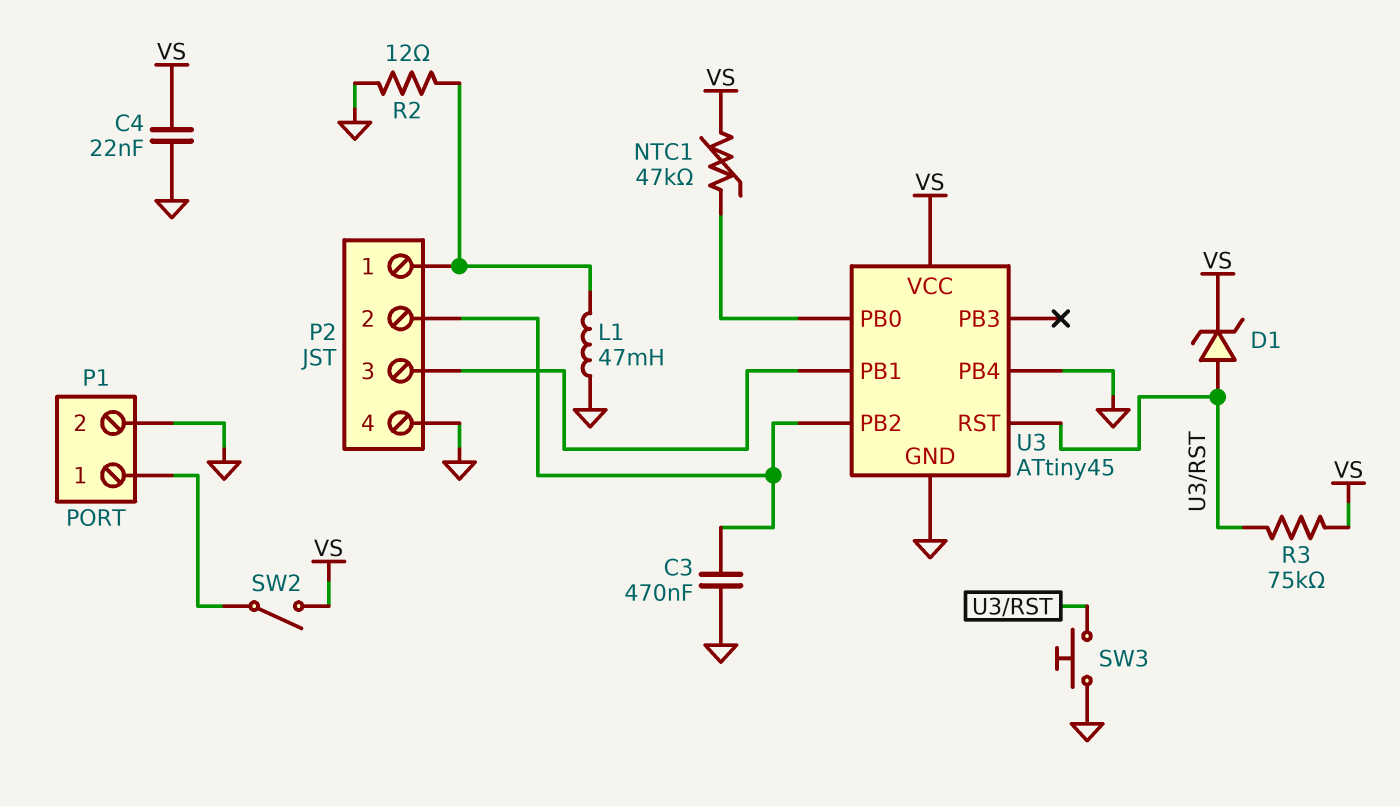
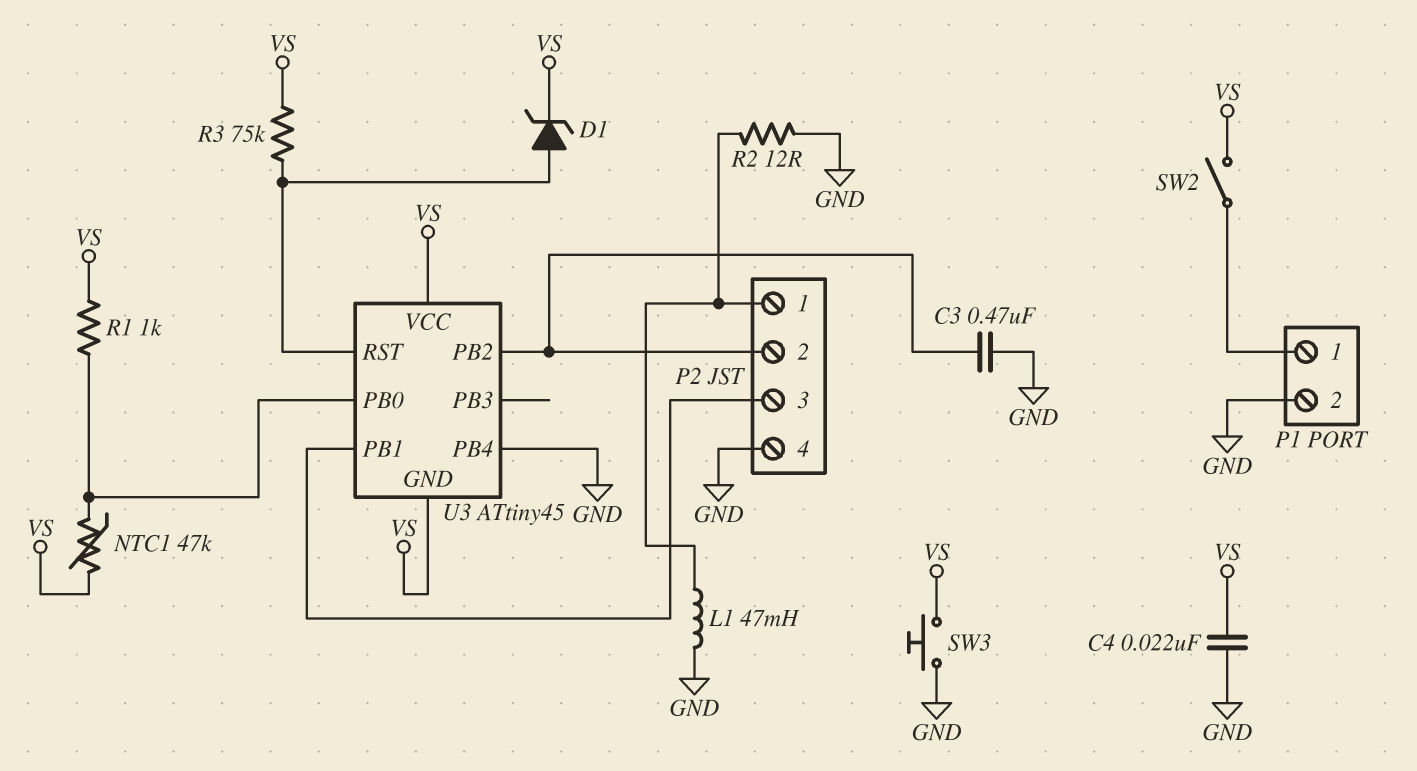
R1: none -> 1k (U3/PB0, VS)
SW3: button (GND, U3/RST) -> button (GND, VS)
U3 pin GND: GND -> VS

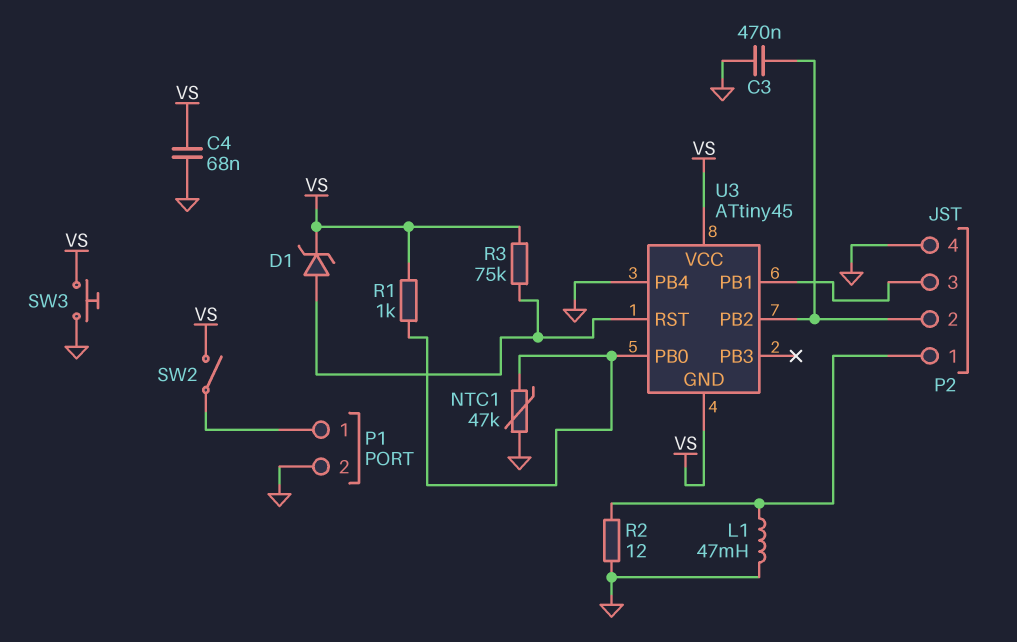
C4: 22nF (GND, VS) -> 68nF (GND, VS)
NTC1: 47k (U3/PB0, VS) -> 47k (GND, U3/PB0)

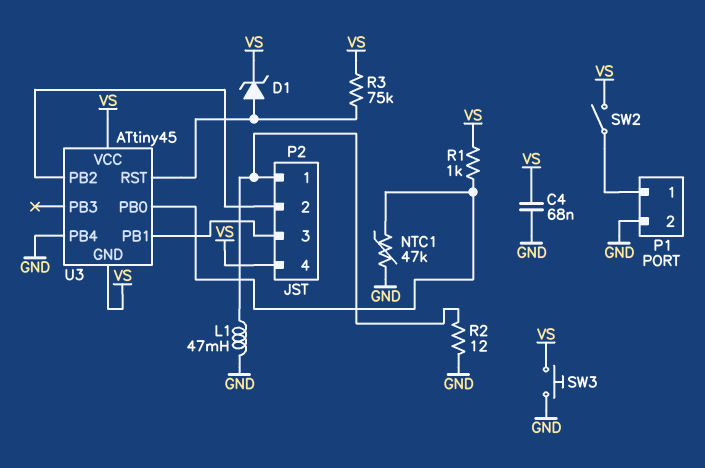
C3: 470nF (GND, P2/2) -> none
P2 pin 4: GND -> VS

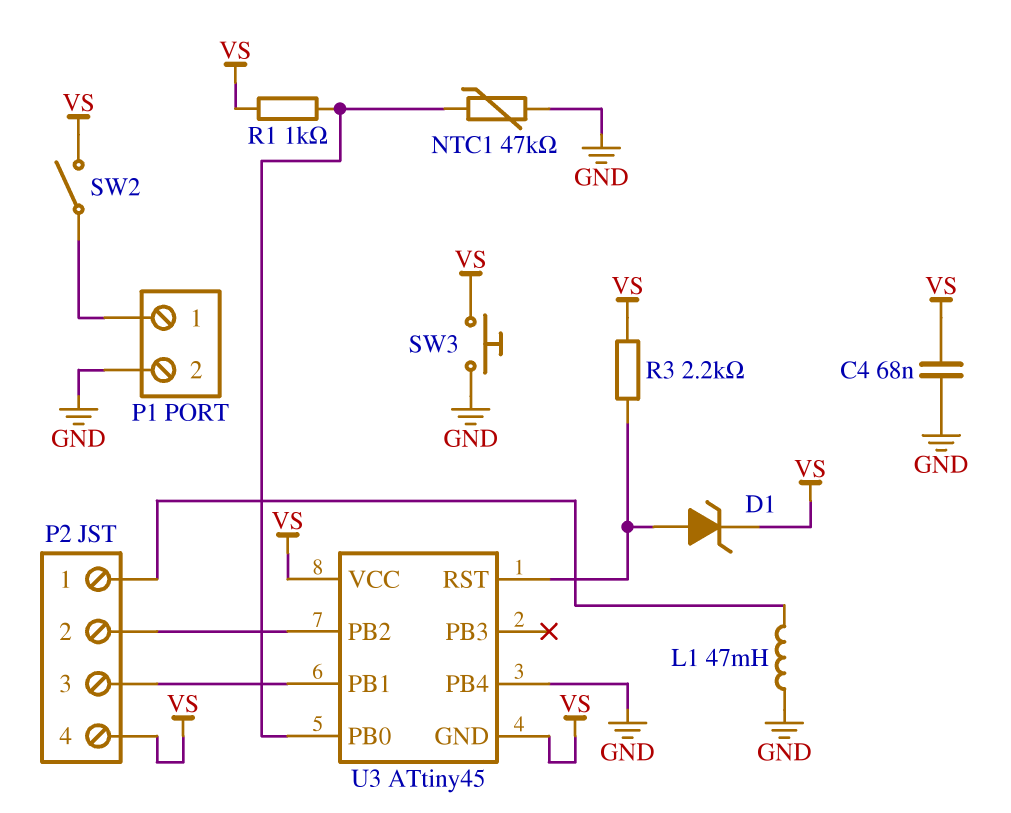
R2: 12 (GND, P2/1) -> none
R3: 75k (U3/RST, VS) -> 2.2k (U3/RST, VS)

